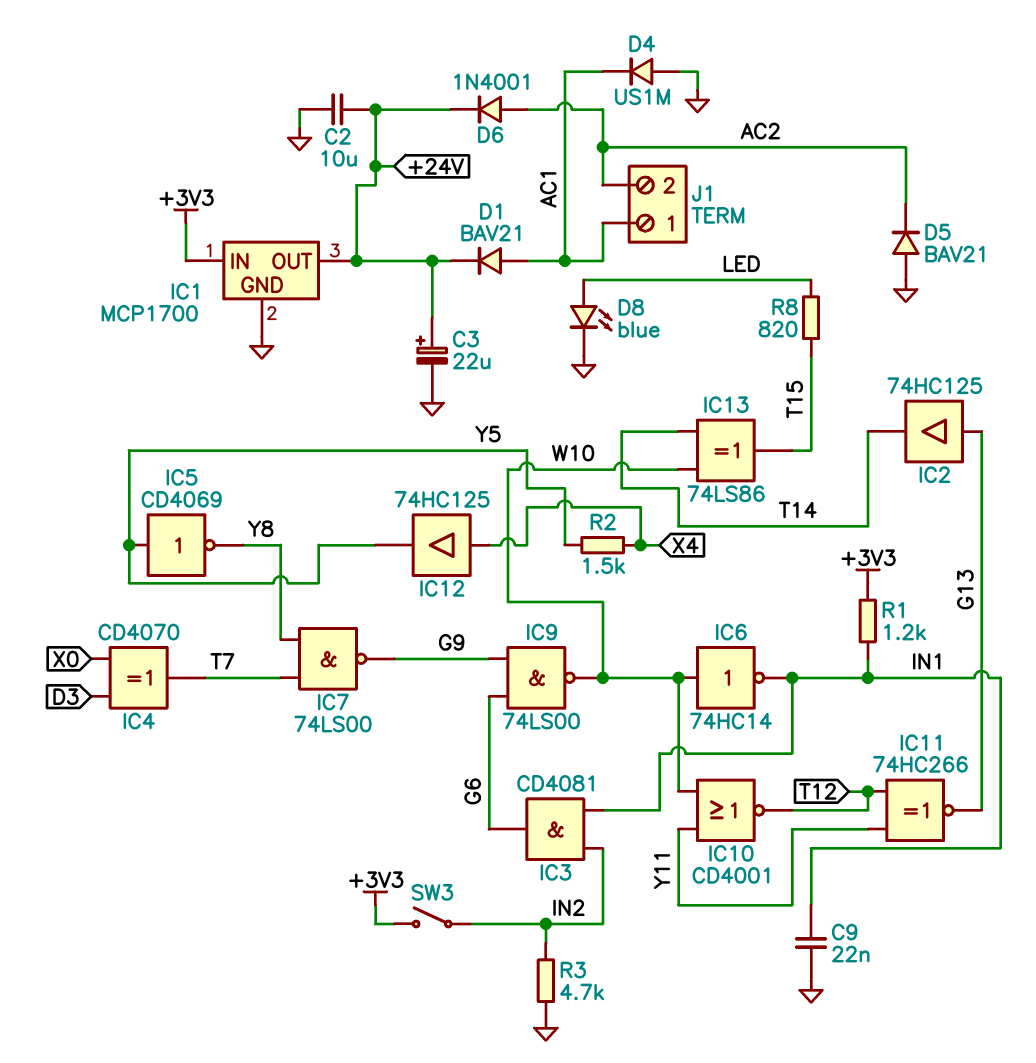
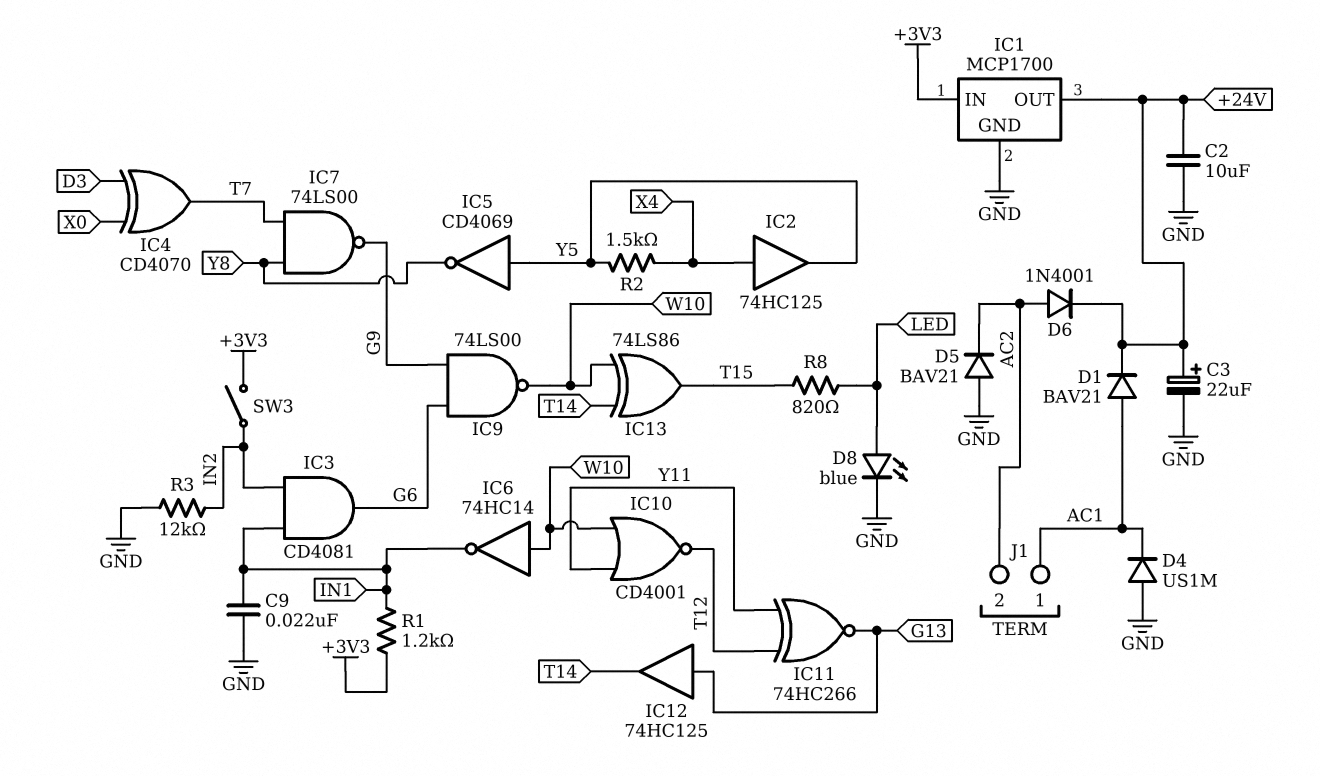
IC2: buffer 74HC125 (in G13, out T14) -> buffer 74HC125 (in X4, out Y5)
IC12: buffer 74HC125 (in X4, out Y5) -> buffer 74HC125 (in G13, out T14)
R3: 4.7k (GND, IN2) -> 12k (GND, IN2)

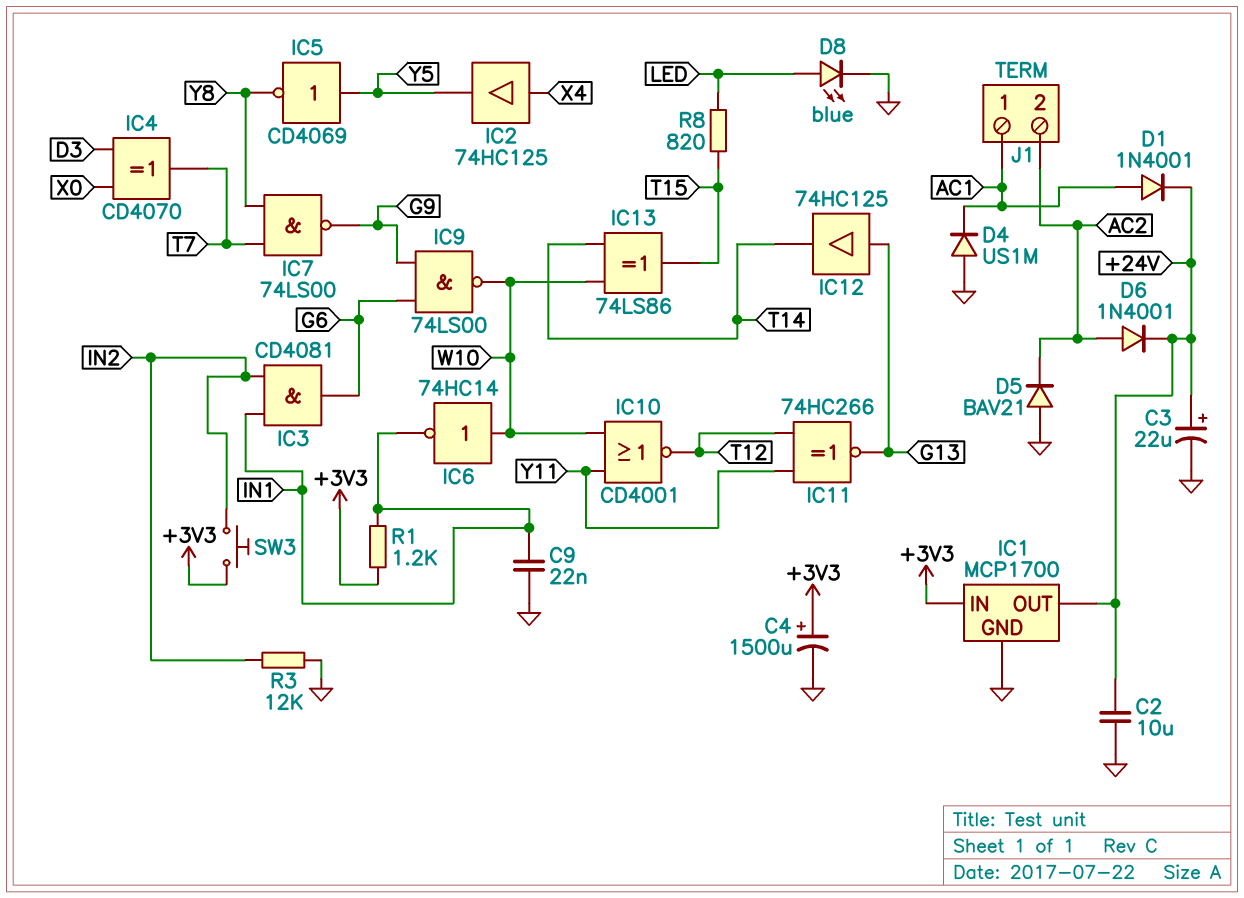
C4: none -> 1500uF (plus +3V3, minus GND)
D1: diode BAV21 (A AC1, K +24V) -> diode 1N4001 (A AC1, K +24V)
R2: 1.5k (X4, Y5) -> none
SW3: switch (+3V3, IN2) -> button (+3V3, IN2)

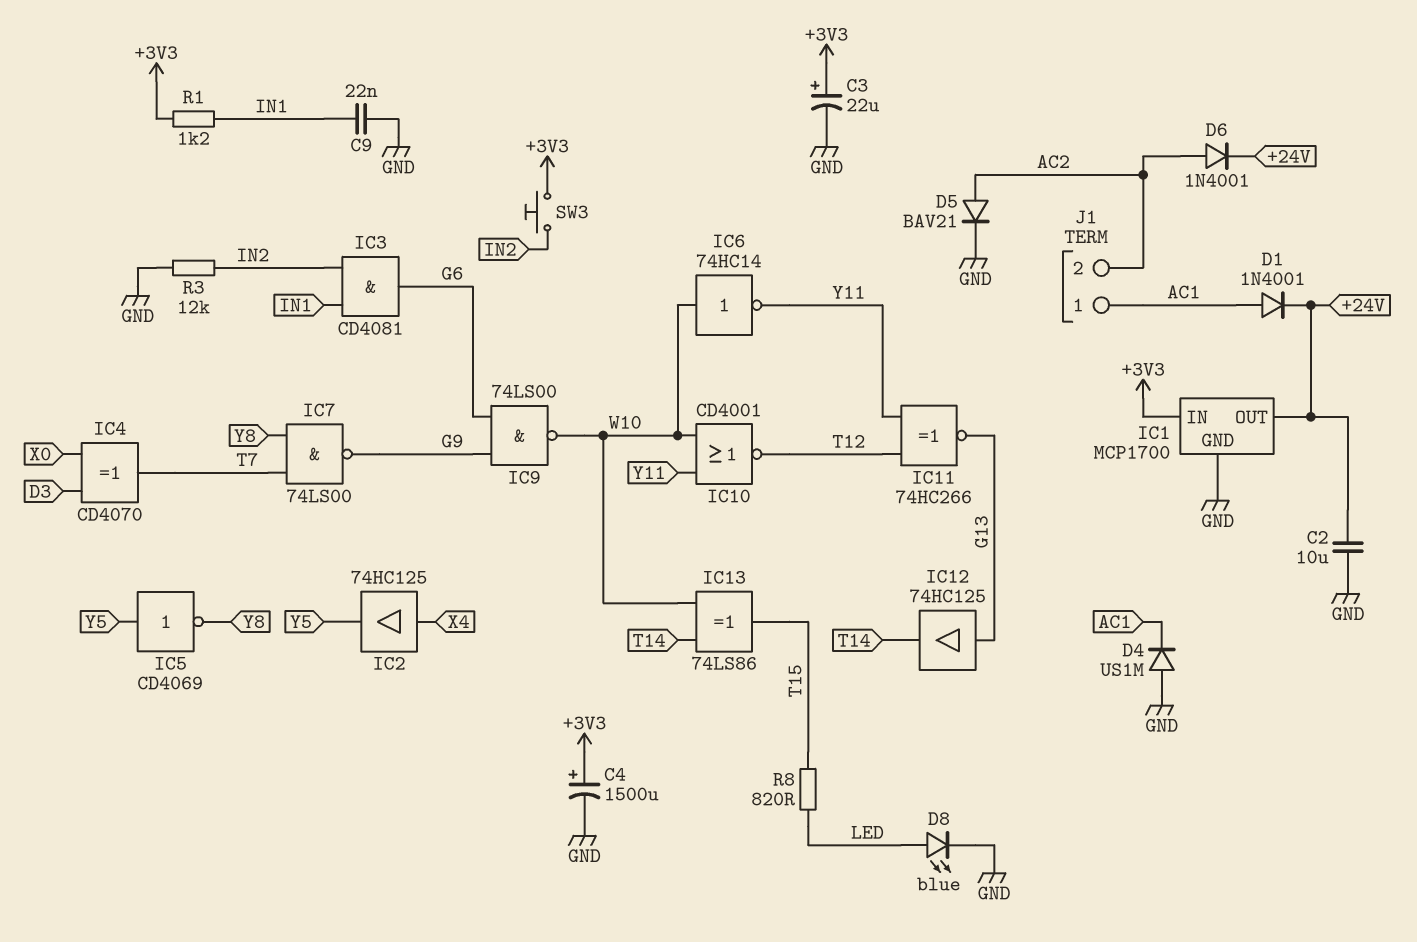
C3: 22uF (plus +24V, minus GND) -> 22uF (plus +3V3, minus GND)
D5: diode BAV21 (A GND, K AC2) -> diode BAV21 (A AC2, K GND)
IC6: NOT 74HC14 (in W10, out IN1) -> NOT 74HC14 (in W10, out Y11)

